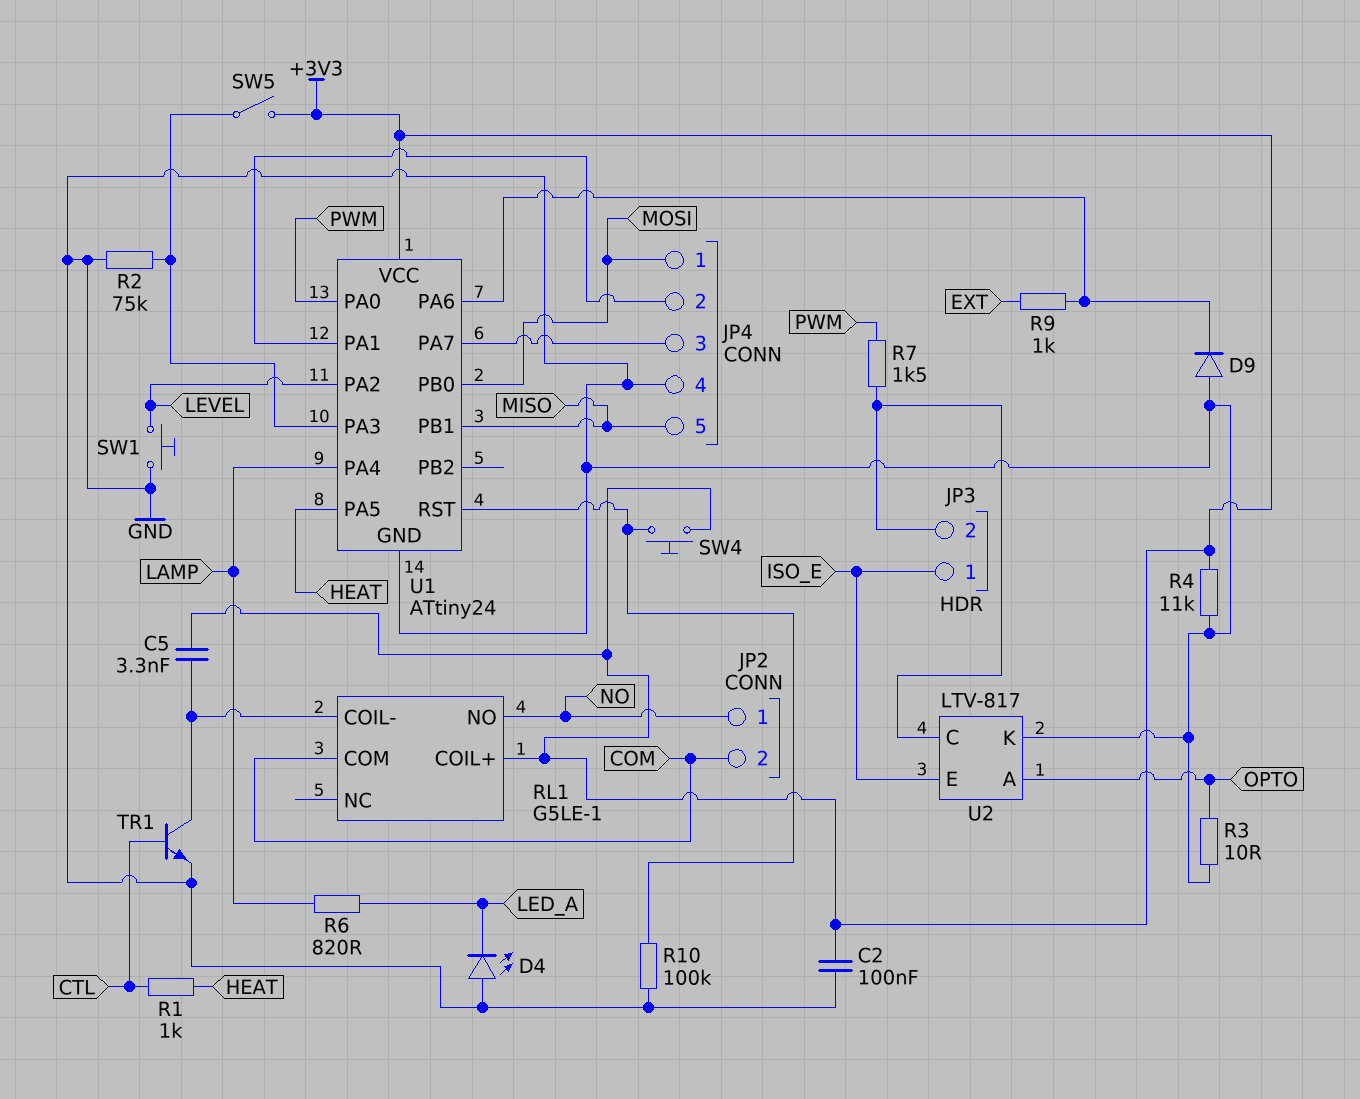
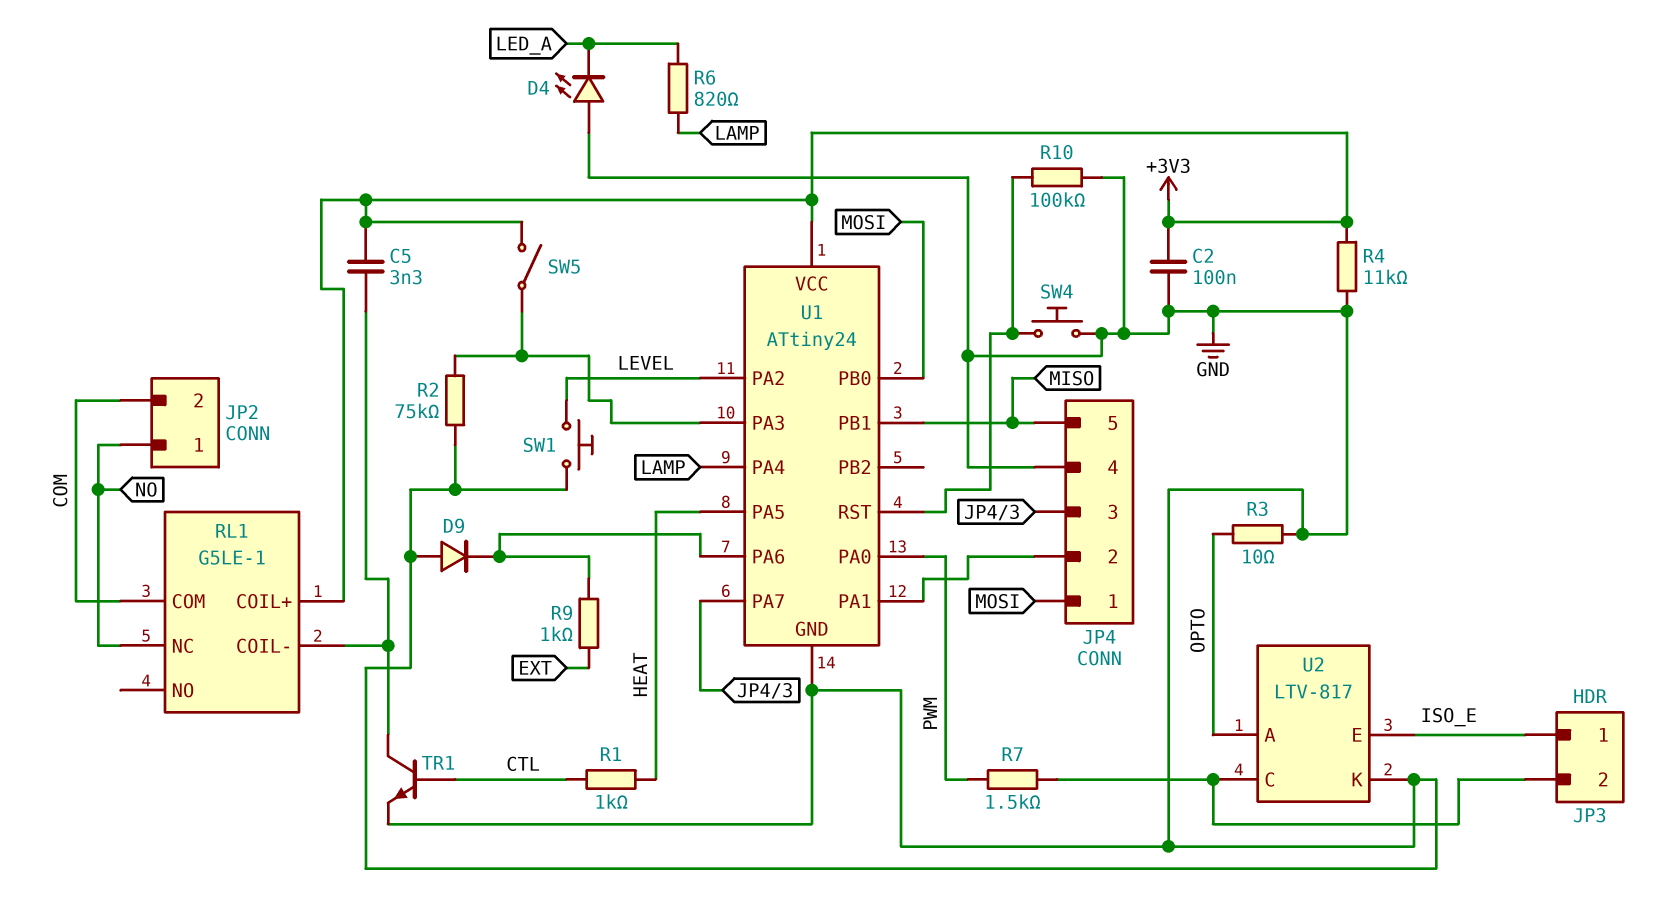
RL1 pin NC: none -> NO
RL1 pin NO: NO -> none
SW4: button (+3V3, U1/RST) -> button (GND, U1/RST)

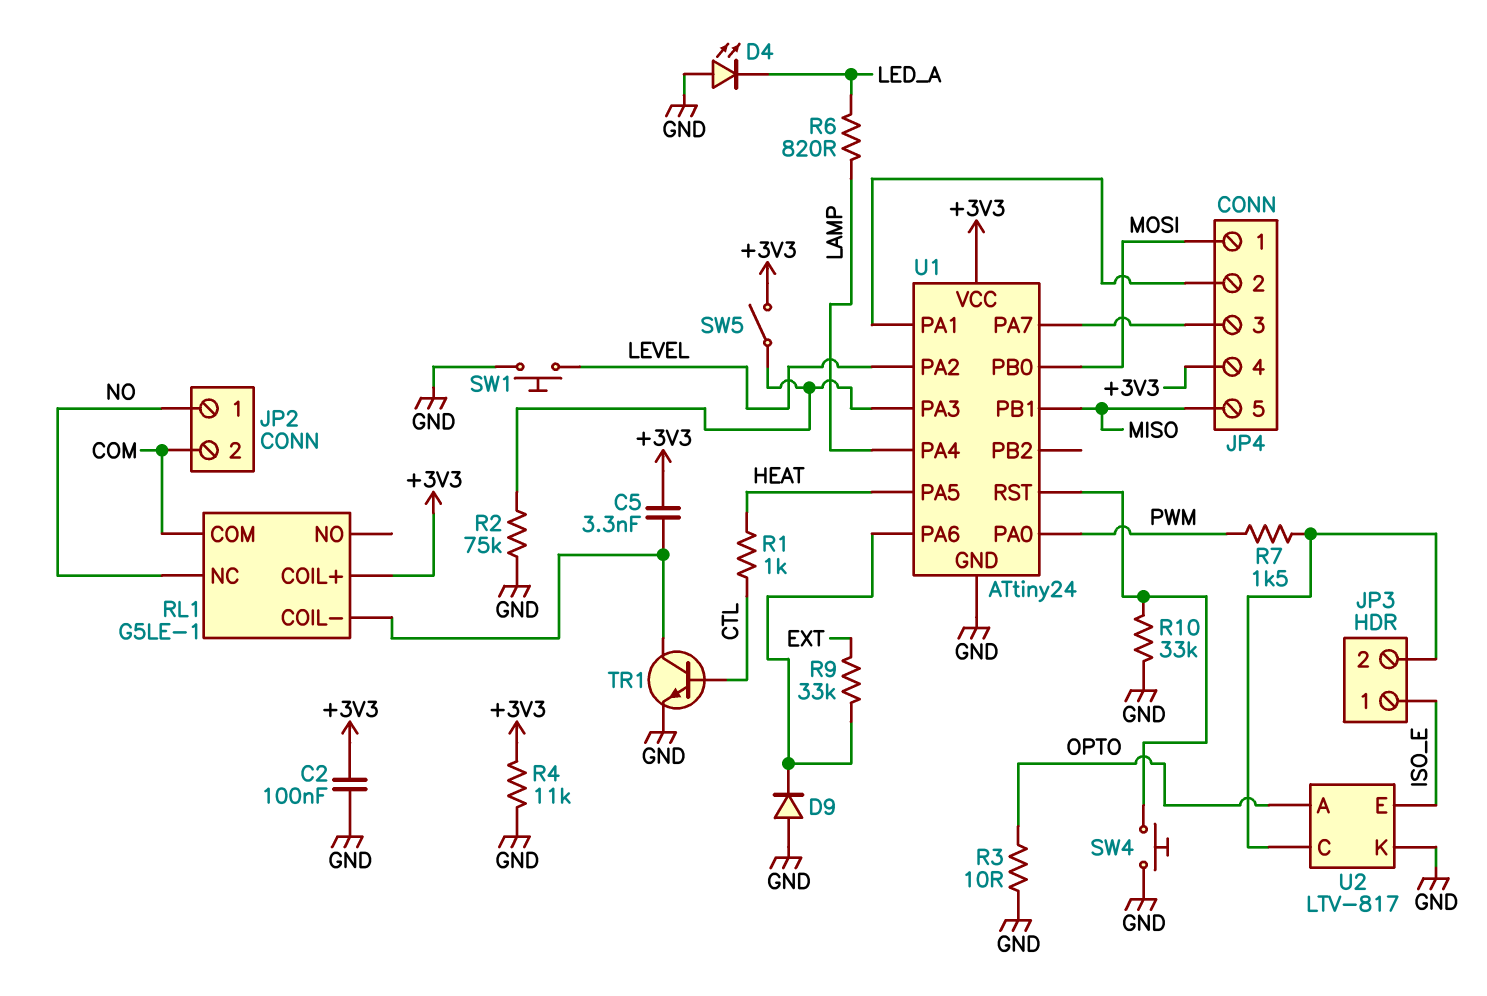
JP4 pin 4: GND -> +3V3
R9: 1k (EXT, U1/PA6) -> 33k (EXT, U1/PA6)
R10: 100k (GND, U1/RST) -> 33k (GND, U1/RST)

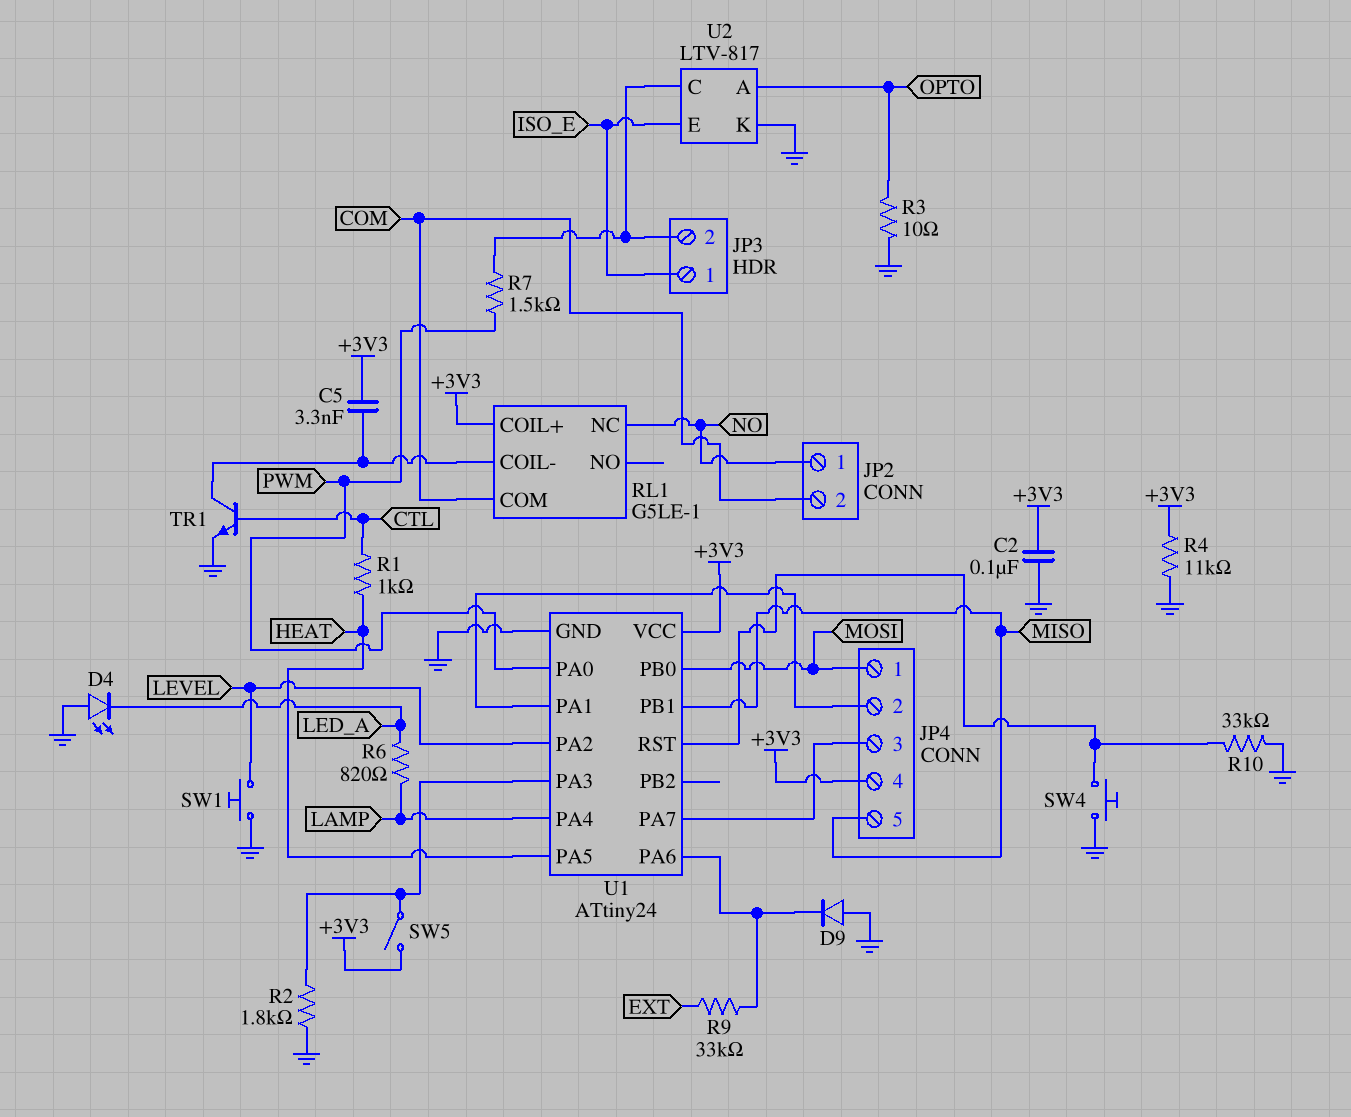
R2: 75k (GND, U1/PA3) -> 1.8k (GND, U1/PA3)

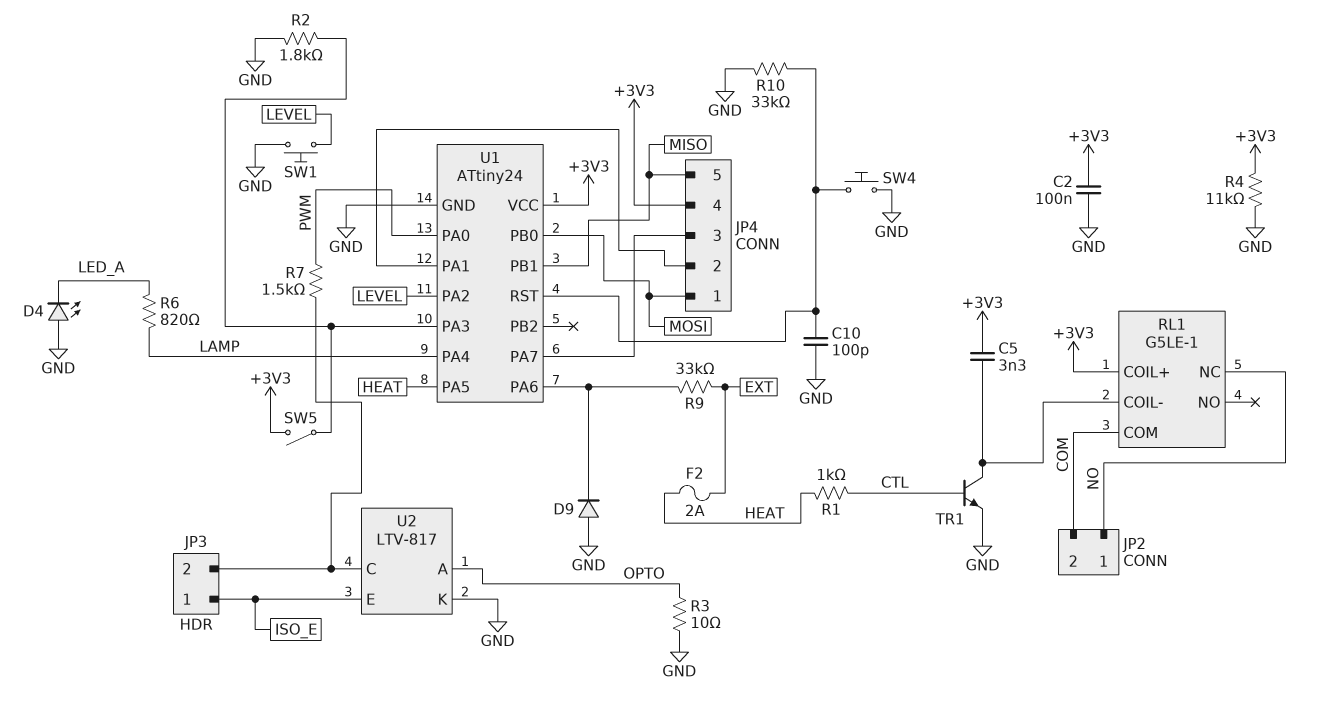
C10: none -> 100pF (GND, U1/RST)
F2: none -> 2A (EXT, HEAT)

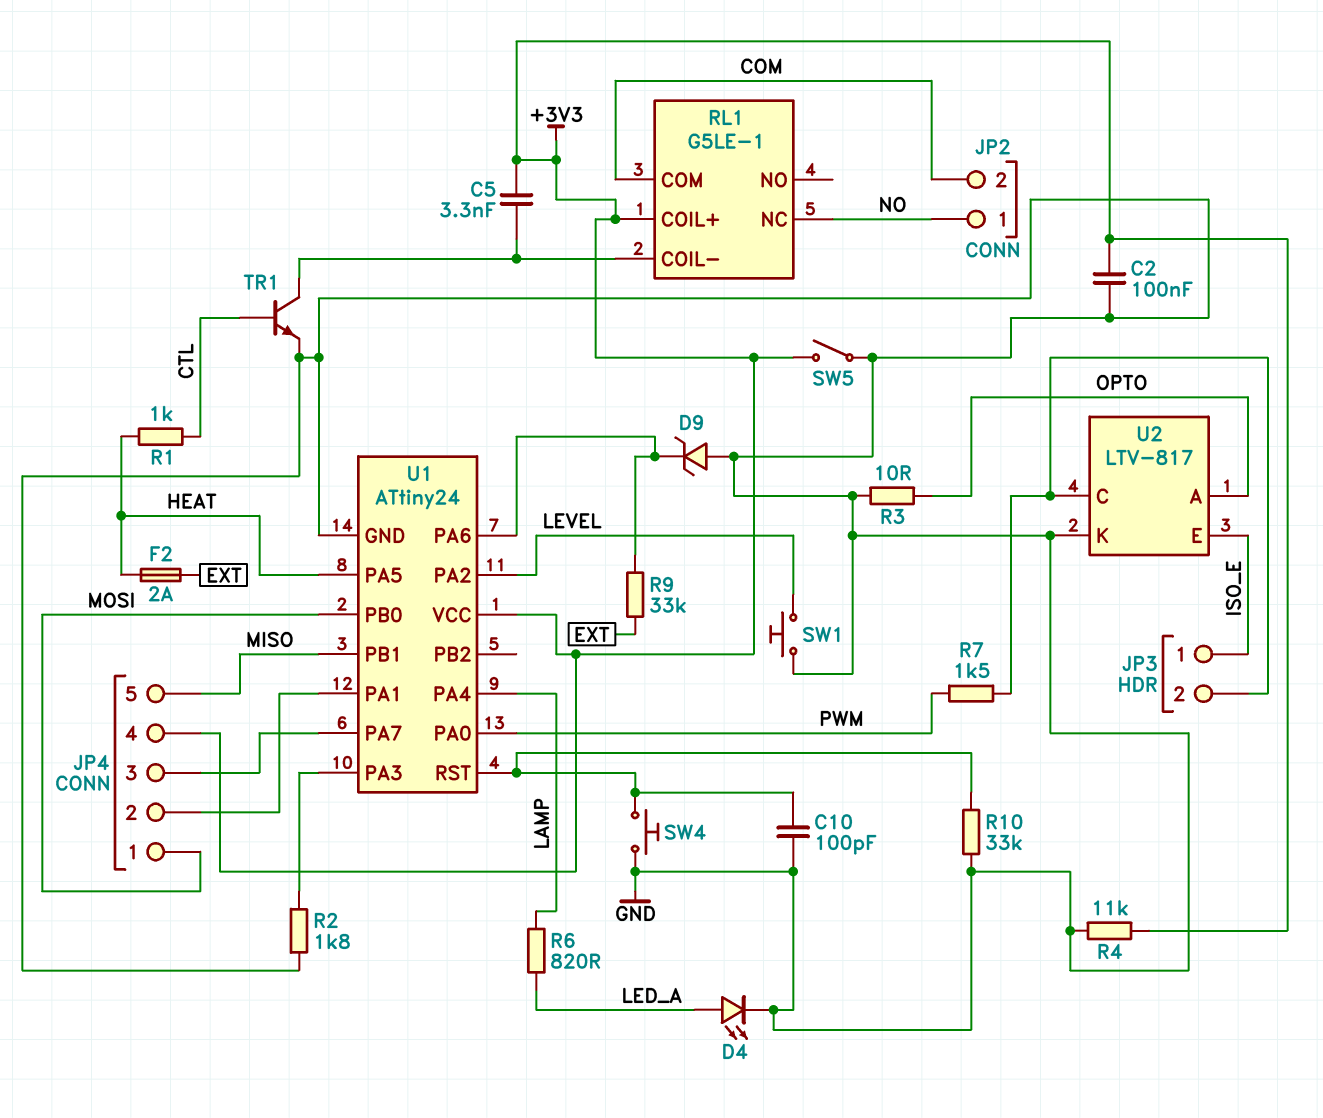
D4: LED (A GND, K LED_A) -> LED (A LED_A, K GND)
D9: diode (A GND, K U1/PA6) -> zener (A GND, K U1/PA6)
SW5: switch (+3V3, U1/PA3) -> switch (+3V3, GND)

